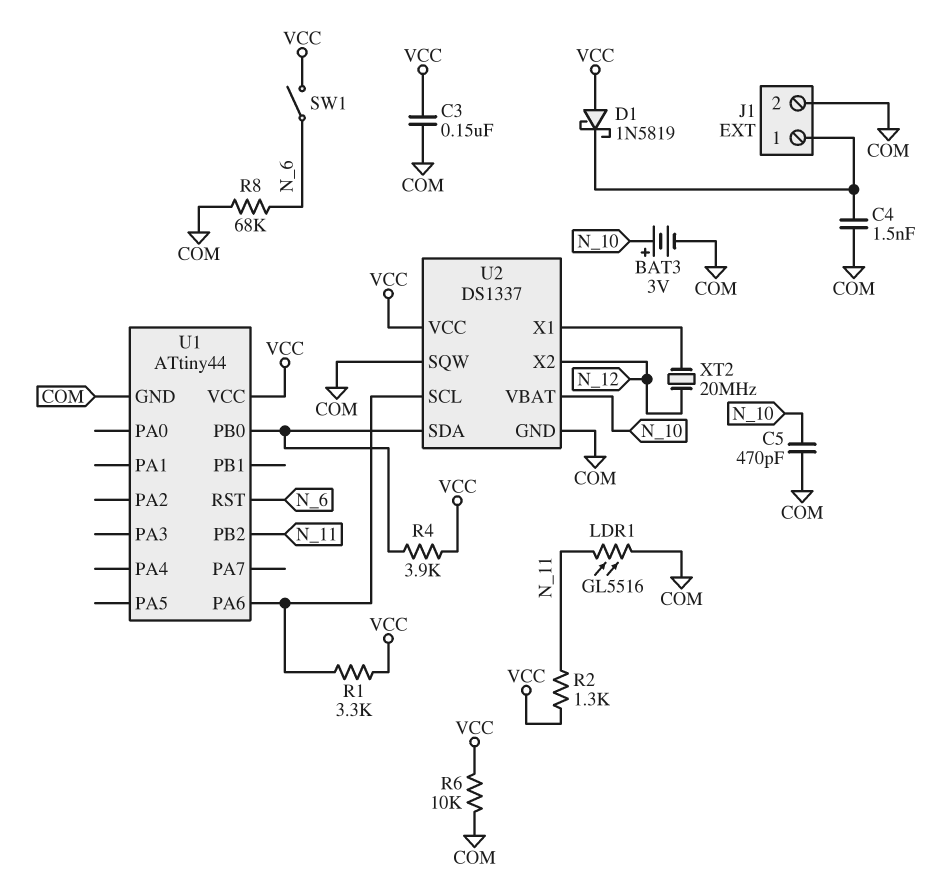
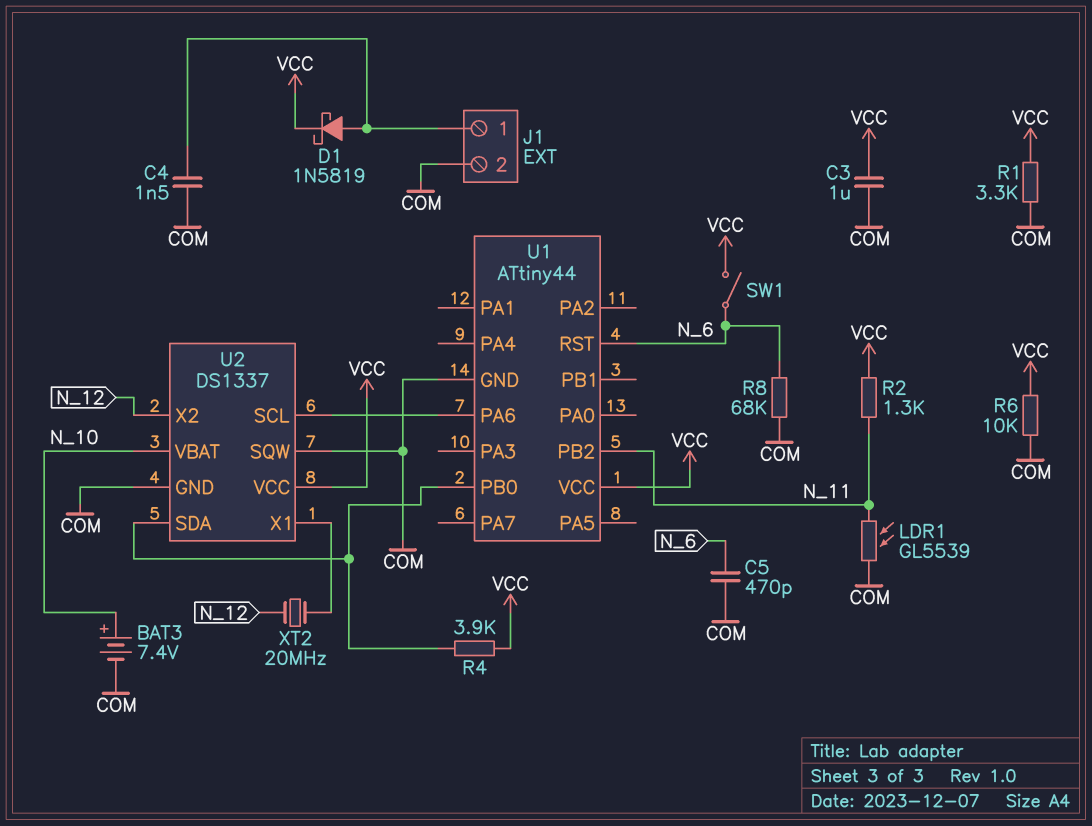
BAT3: 3V (plus N_10, minus COM) -> 7.4V (plus N_10, minus COM)
C3: 150nF (COM, VCC) -> 1uF (COM, VCC)
C5: 470pF (COM, N_10) -> 470pF (COM, N_6)
D1: schottky 1N5819 (A VCC, K J1/1) -> schottky 1N5819 (A J1/1, K VCC)
LDR1: GL5516 (COM, N_11) -> GL5539 (COM, N_11)
R1: 3.3k (U1/PA6, VCC) -> 3.3k (COM, VCC)

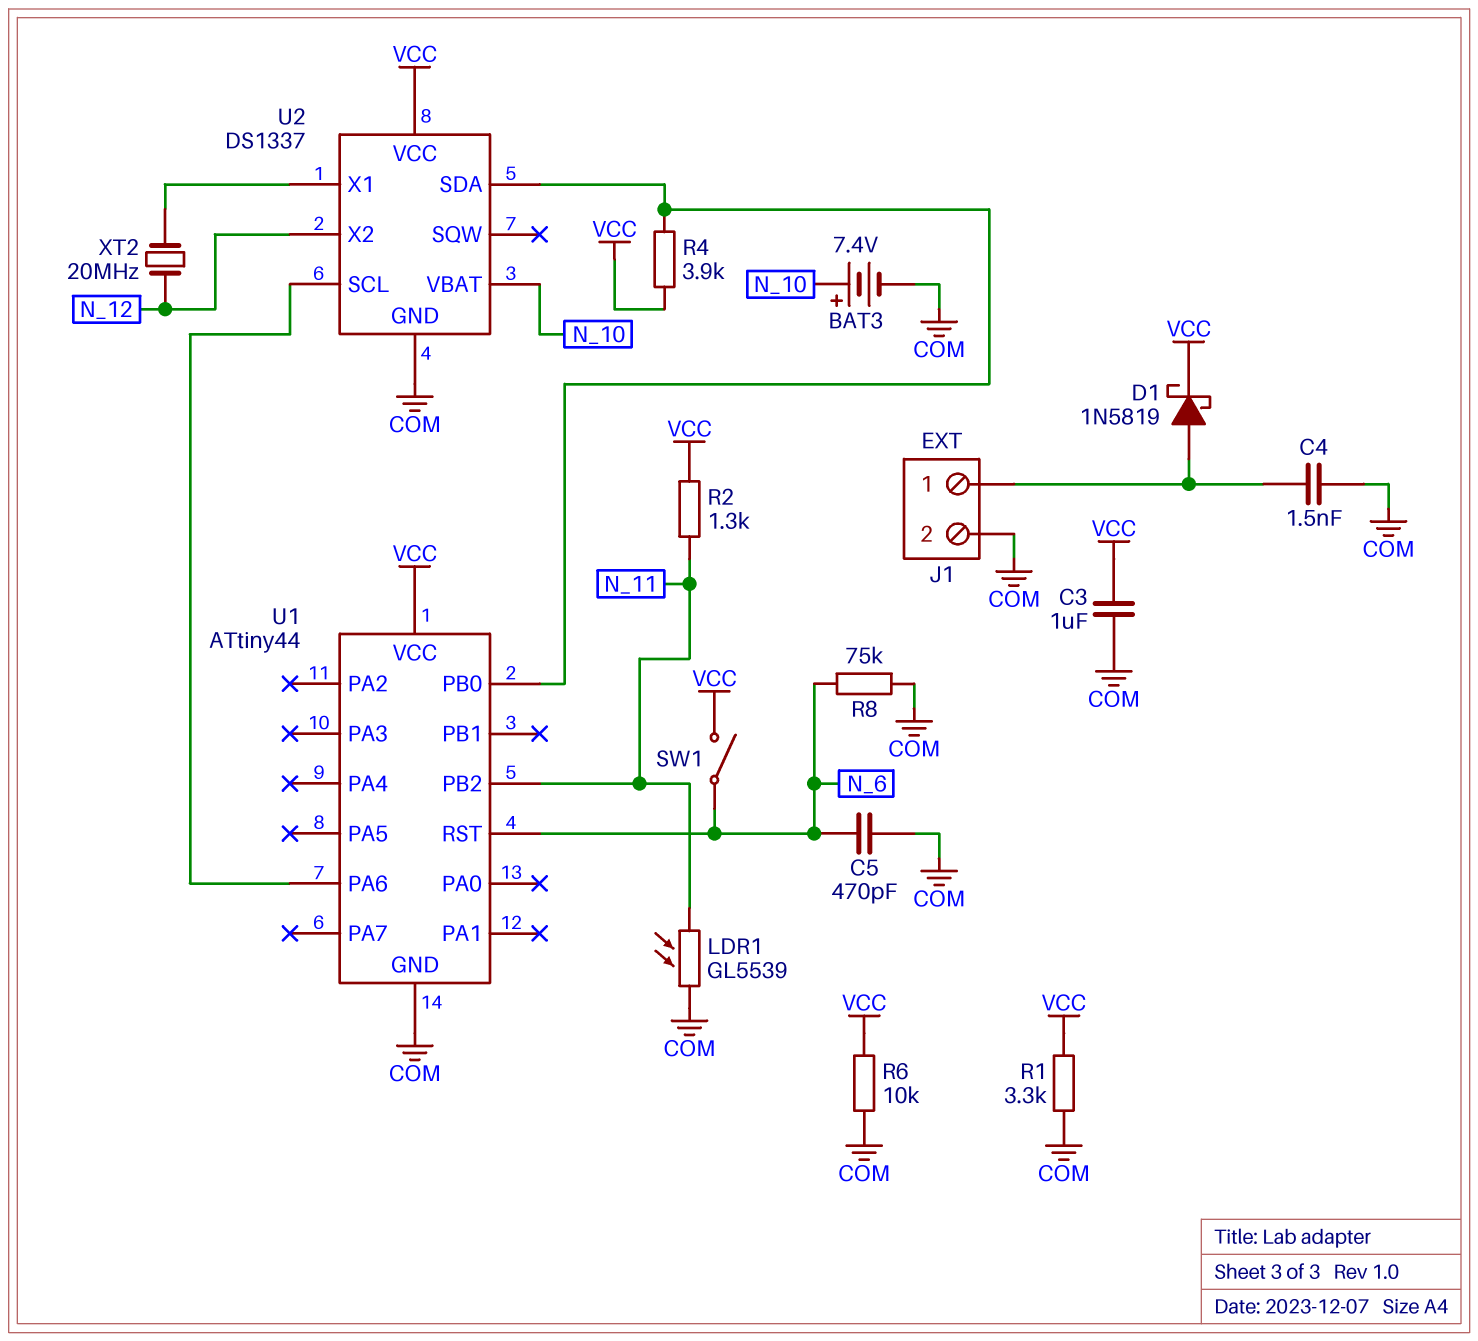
R8: 68k (COM, N_6) -> 75k (COM, N_6)
U2 pin SQW: COM -> none

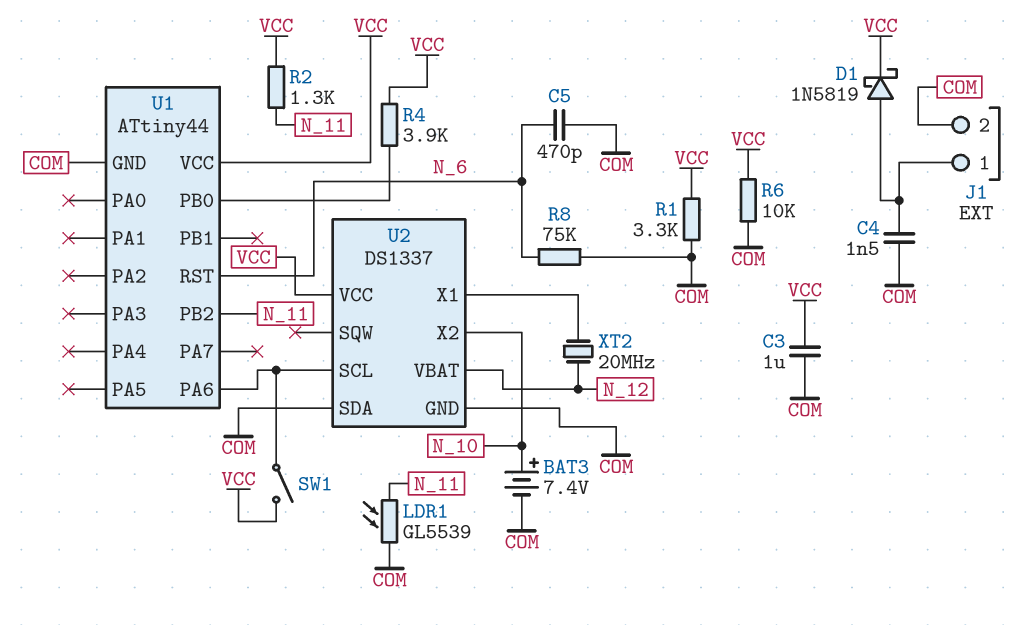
SW1: switch (N_6, VCC) -> switch (U1/PA6, VCC)
U2 pin SDA: U1/PB0 -> COM
U2 pin VBAT: N_10 -> N_12
U2 pin X2: N_12 -> N_10

